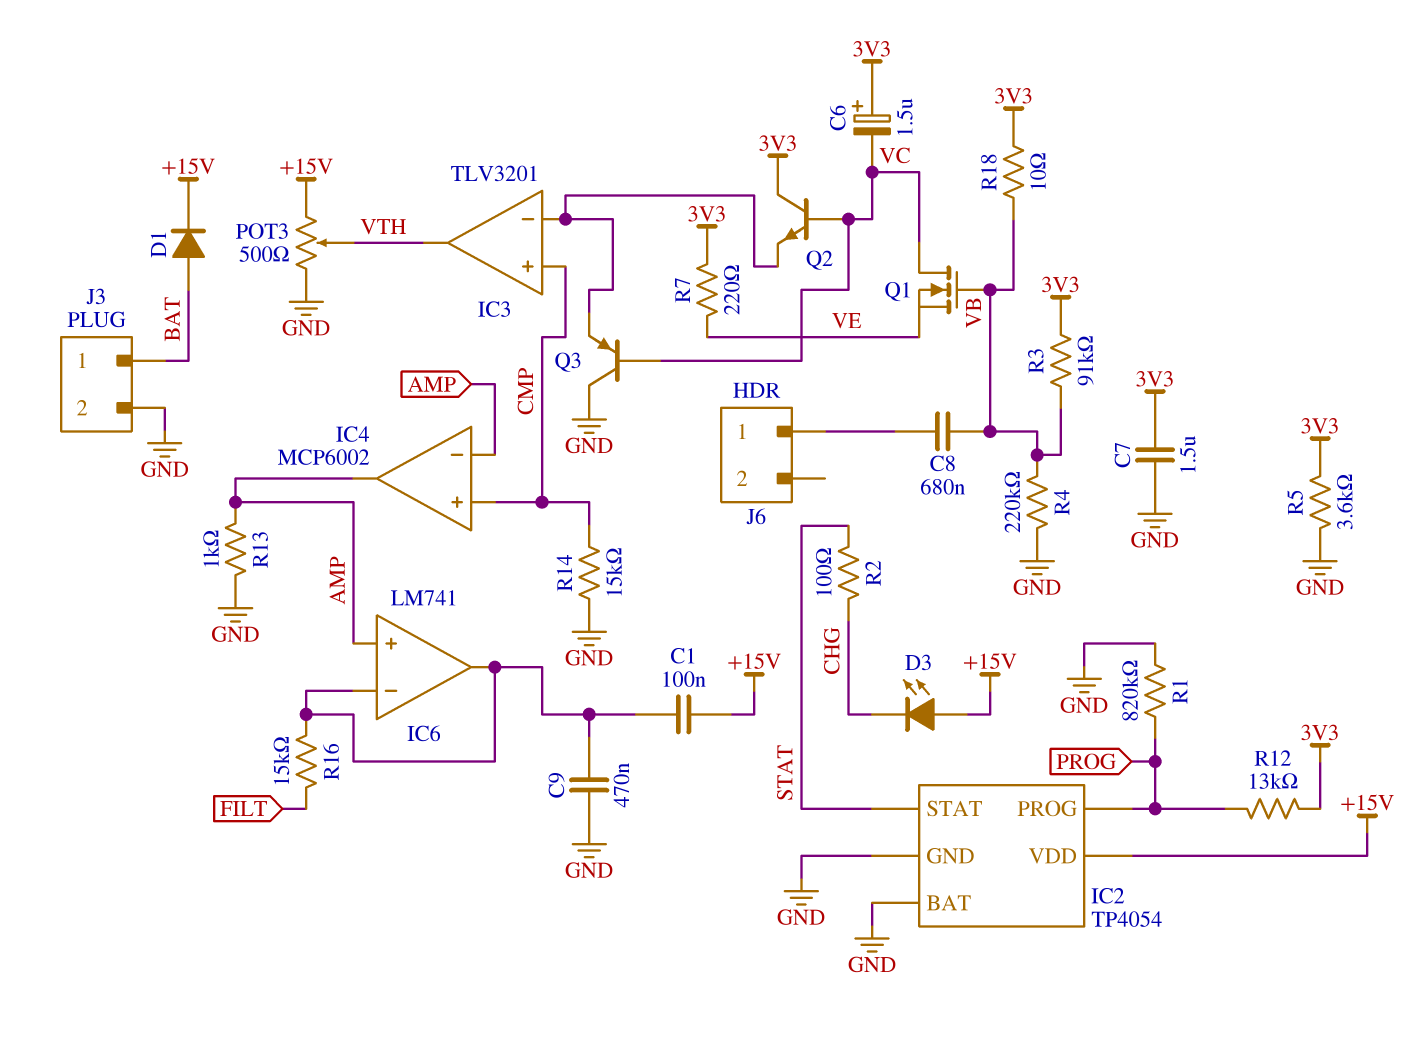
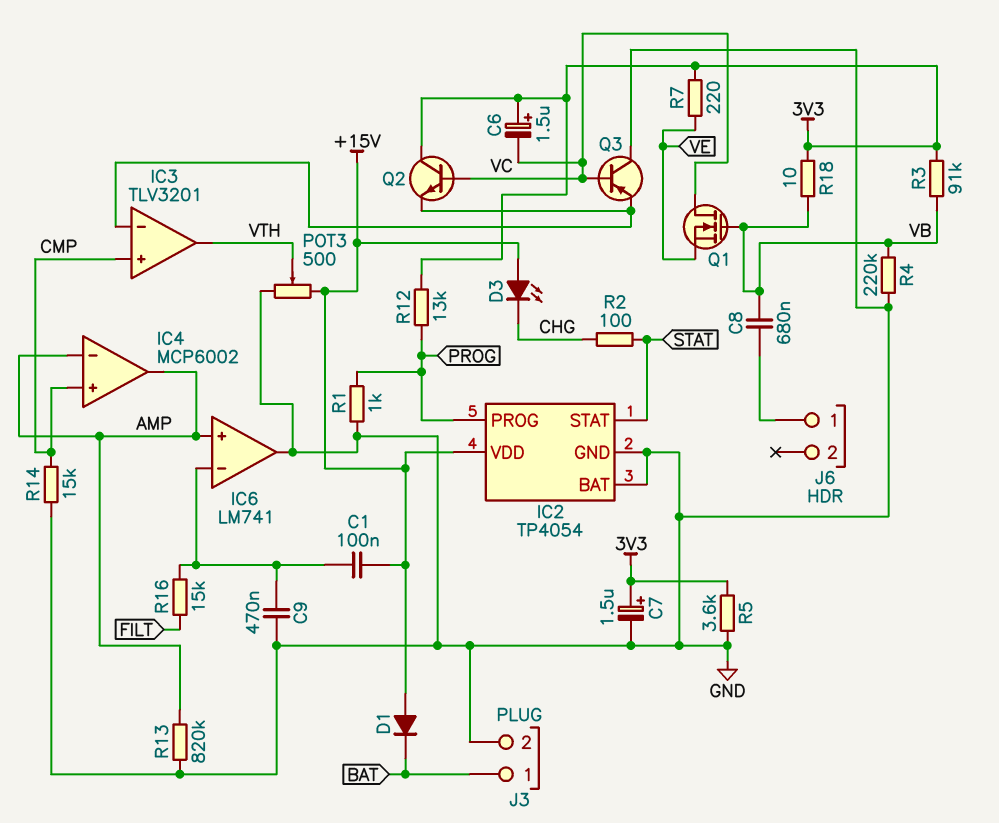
C7: 1.5uF (3V3, GND) -> 1.5uF (plus 3V3, minus GND)
D1: diode (A BAT, K +15V) -> diode (A +15V, K BAT)
IC6 pin out: IC6/in- -> GND
R1: 820k (GND, PROG) -> 1k (GND, PROG)
R13: 1k (AMP, GND) -> 820k (AMP, GND)

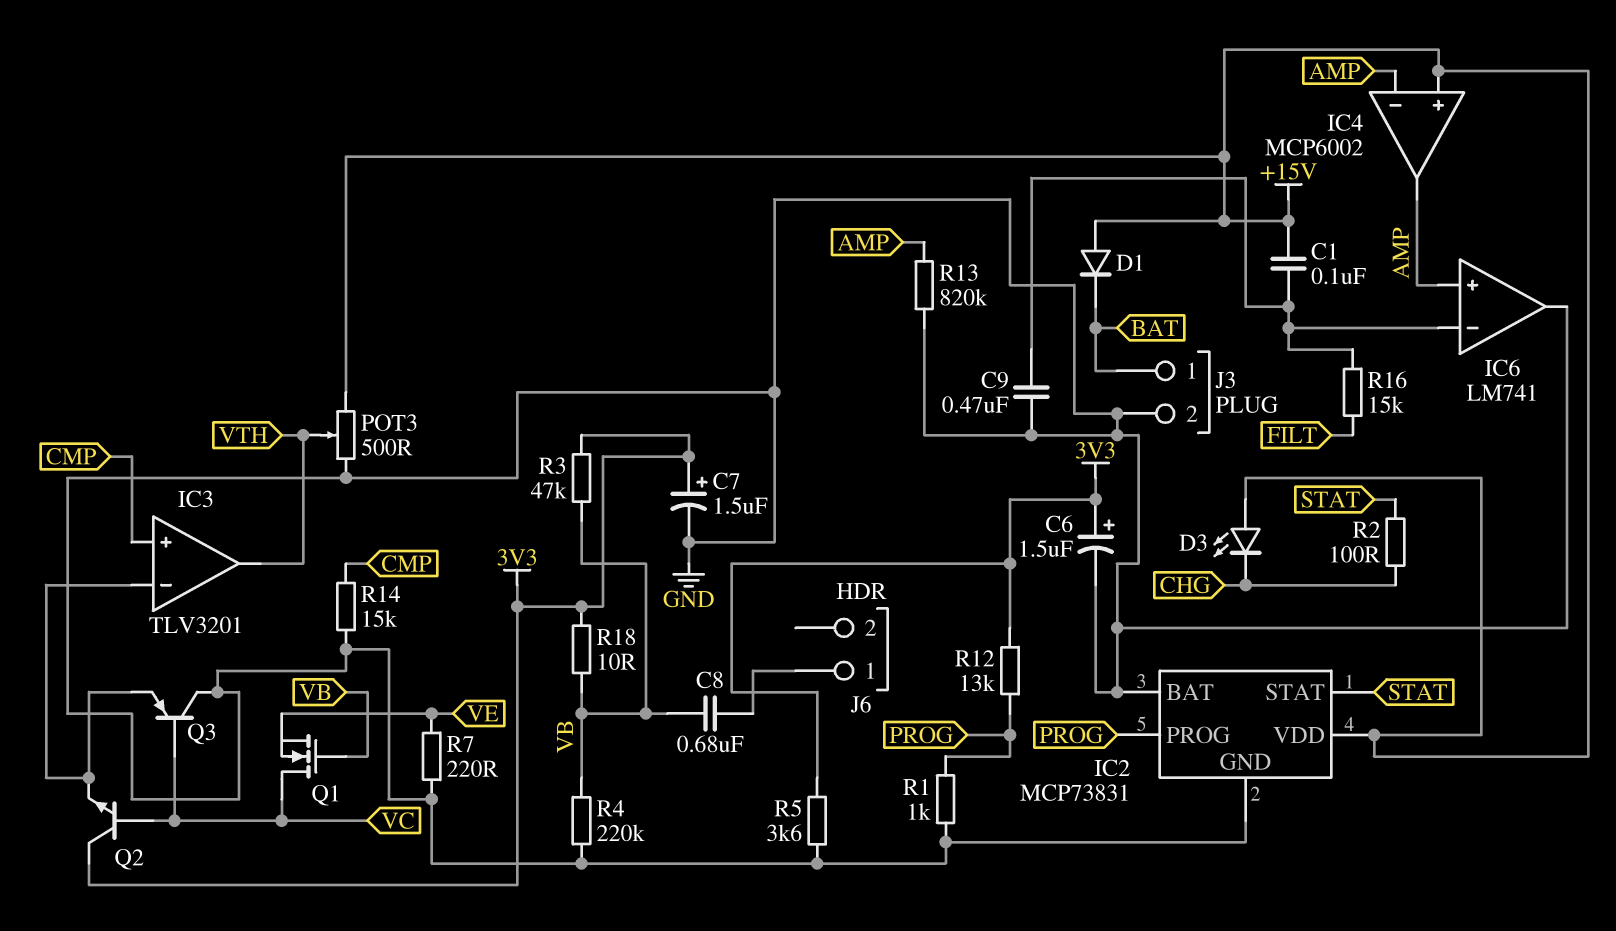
C6: 1.5uF (plus 3V3, minus VC) -> 1.5uF (plus 3V3, minus GND)
IC2: TP4054 -> MCP73831
IC4 pin in+: CMP -> +15V
R3: 91k (3V3, VB) -> 47k (3V3, VB)
R7: 220 (3V3, VE) -> 220 (GND, VE)

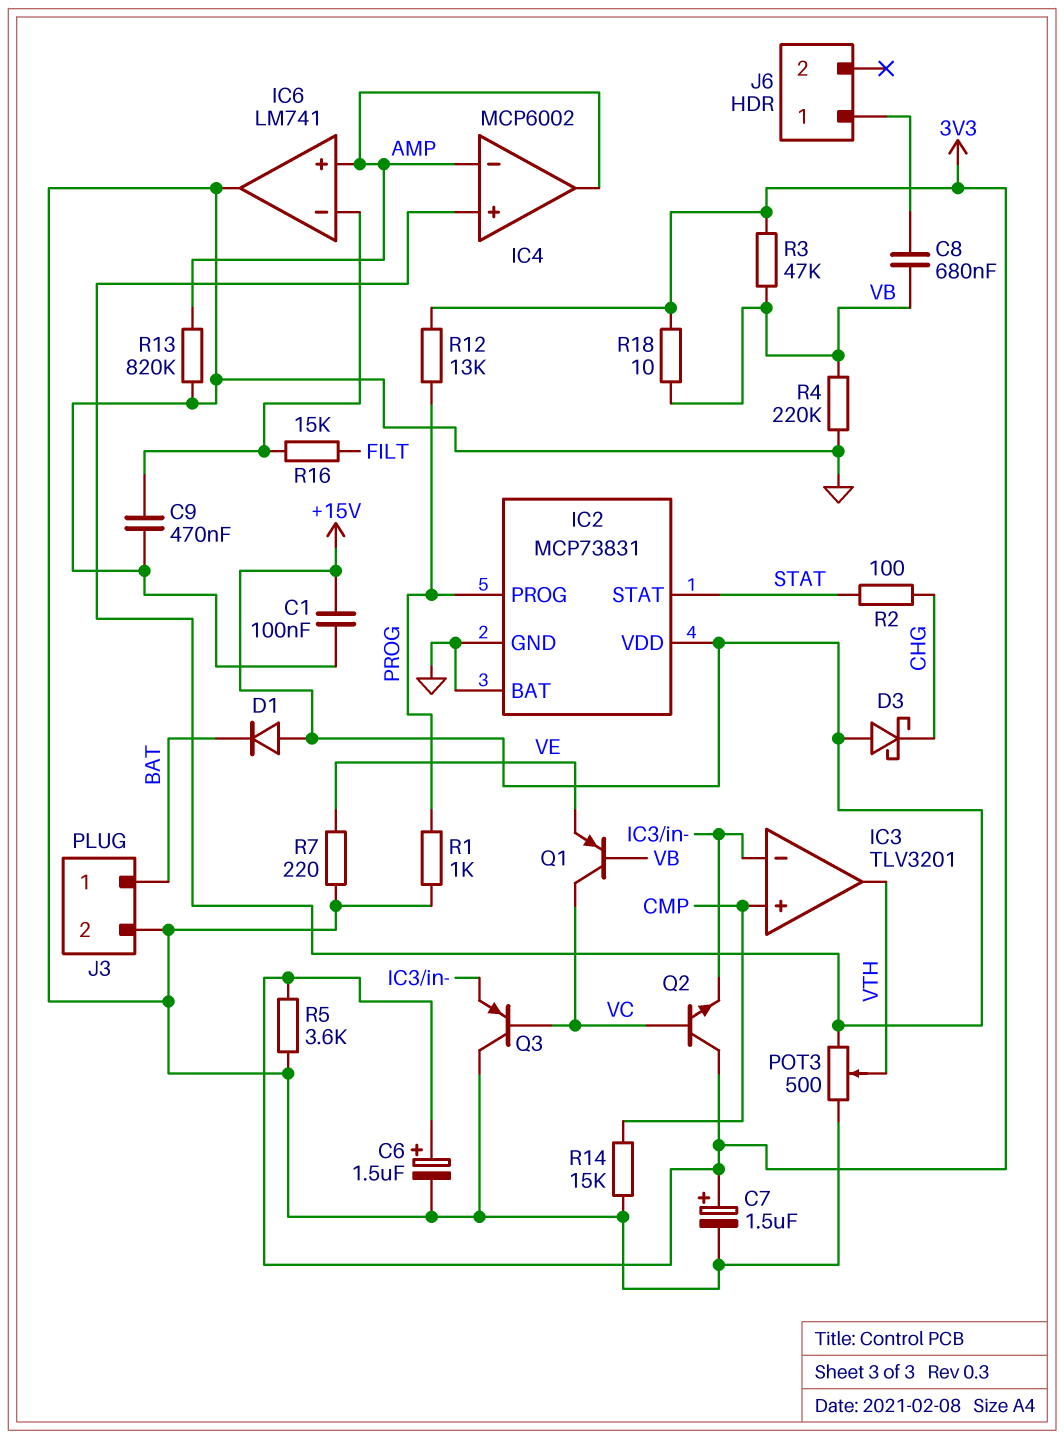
C1: 100nF (+15V, IC6/in-) -> 100nF (+15V, GND)
D3: LED (A +15V, K CHG) -> schottky (A +15V, K CHG)
Q1: NMOS (G VB, D VC, S VE) -> PNP (B VB, C VC, E VE)

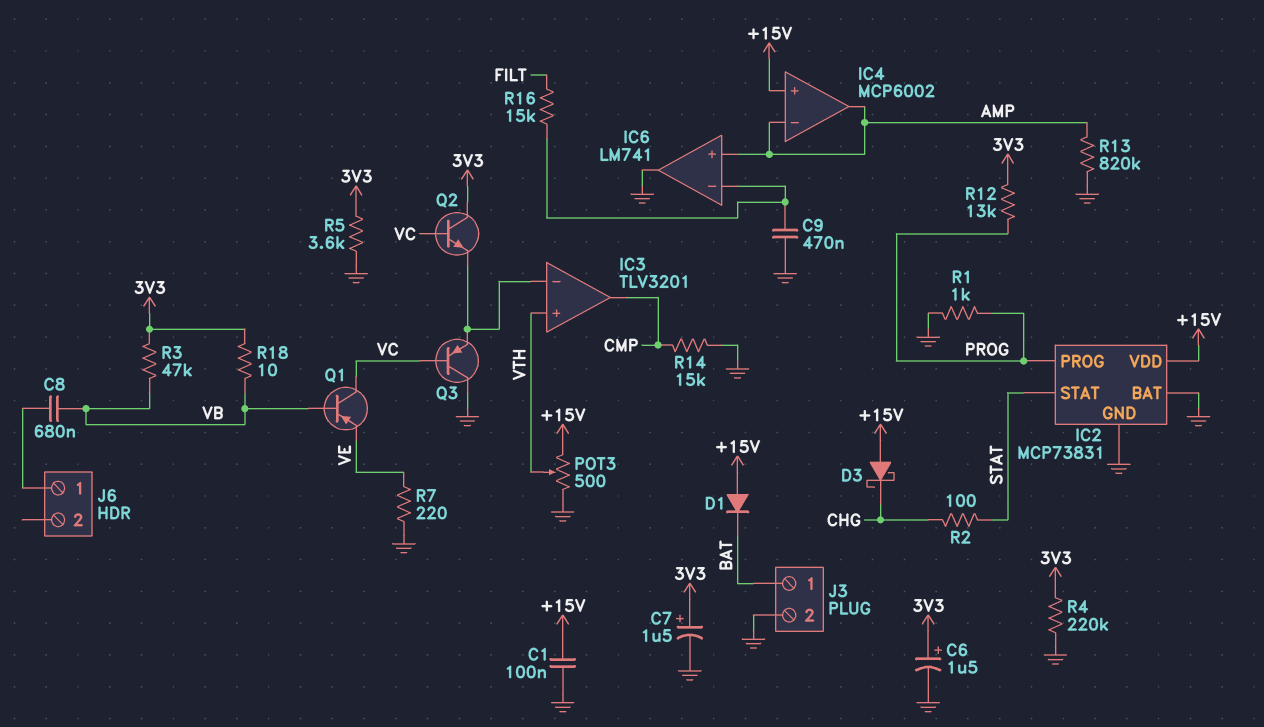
IC3 pin in+: CMP -> VTH
IC3 pin out: VTH -> CMP
R4: 220k (GND, VB) -> 220k (3V3, GND)

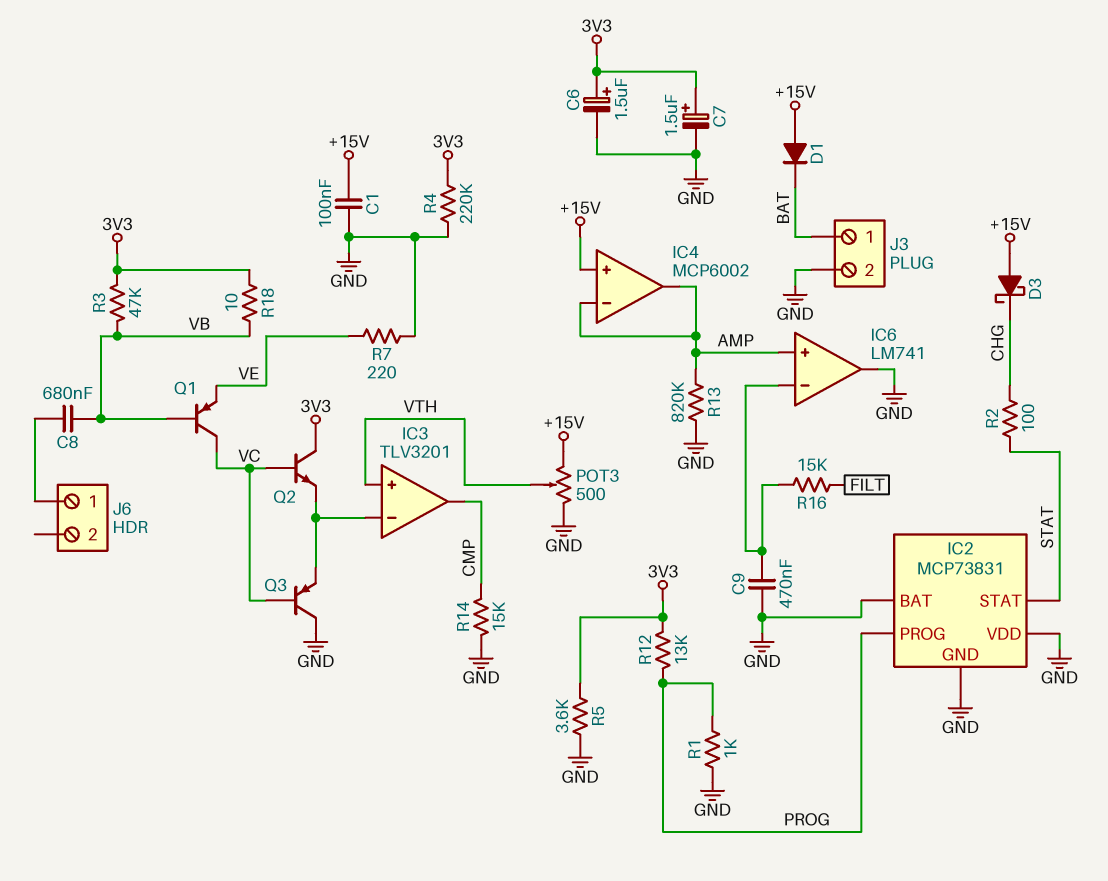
IC2 pin VDD: +15V -> GND

